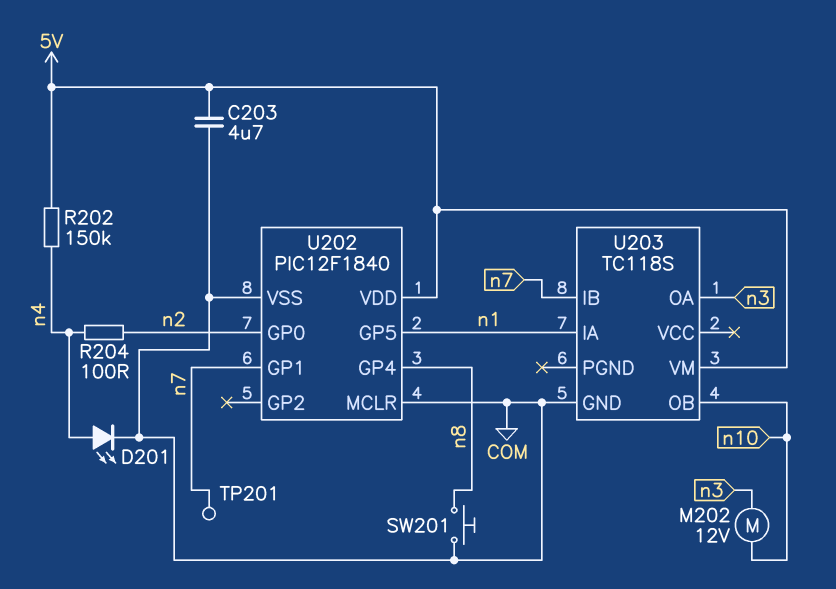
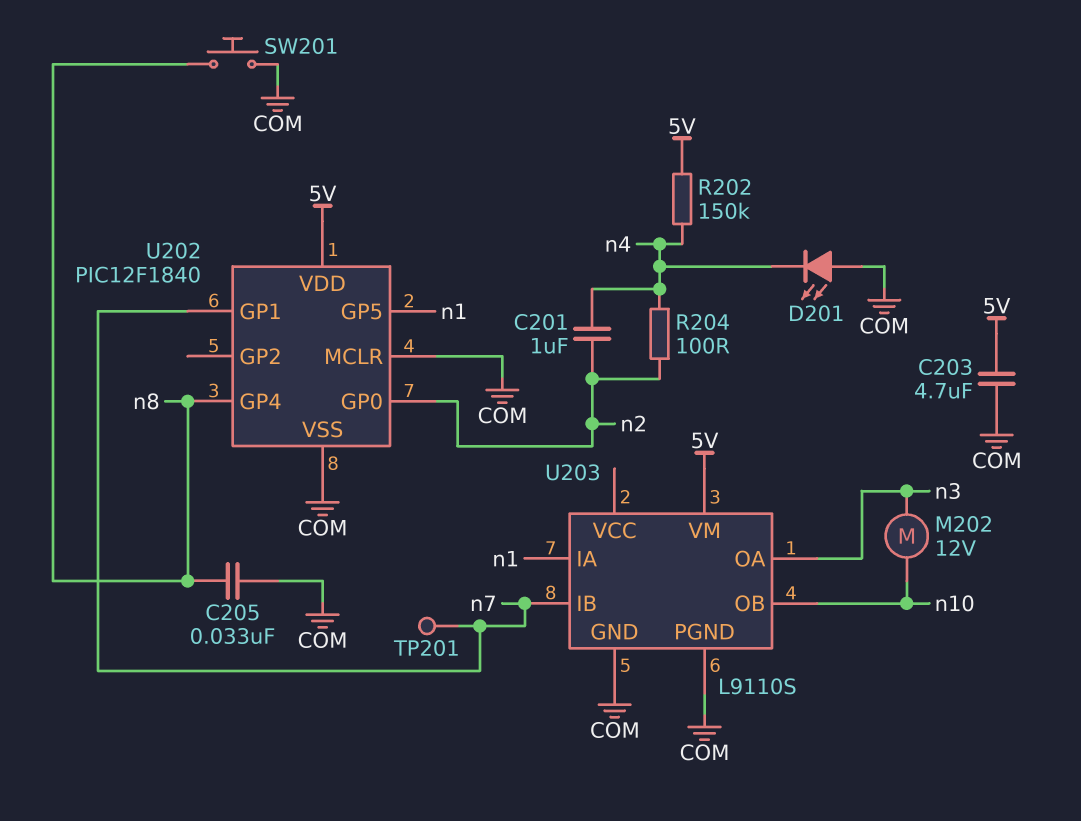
C201: none -> 1uF (n2, n4)
C205: none -> 33nF (COM, n8)
D201: LED (A n4, K COM) -> LED (A COM, K n4)
U203: TC118S -> L9110S
U203 pin PGND: none -> COM

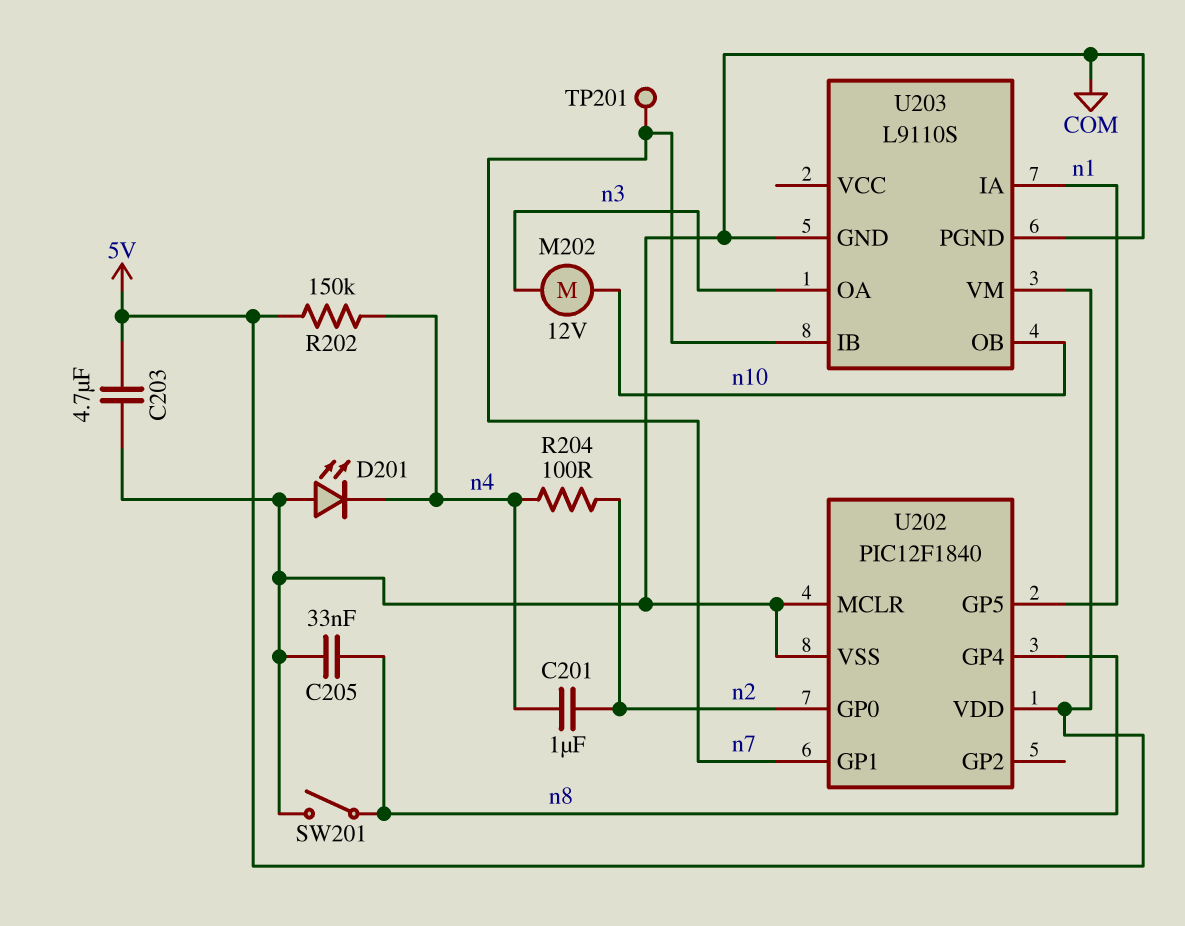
SW201: button (COM, n8) -> switch (COM, n8)

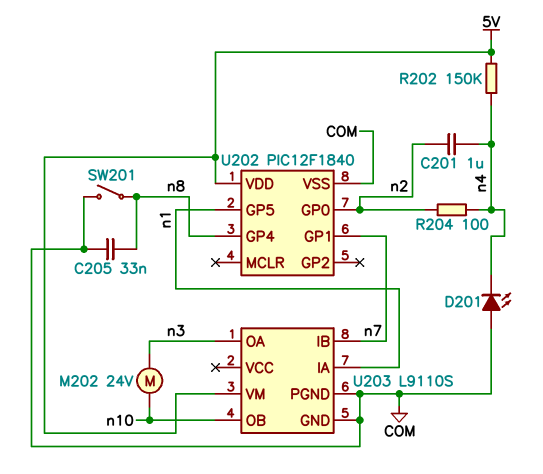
C203: 4.7uF (5V, COM) -> none
M202: motor 12V (n3, n10) -> motor 24V (n3, n10)
TP201: test point (n7) -> none
U202 pin MCLR: COM -> none

